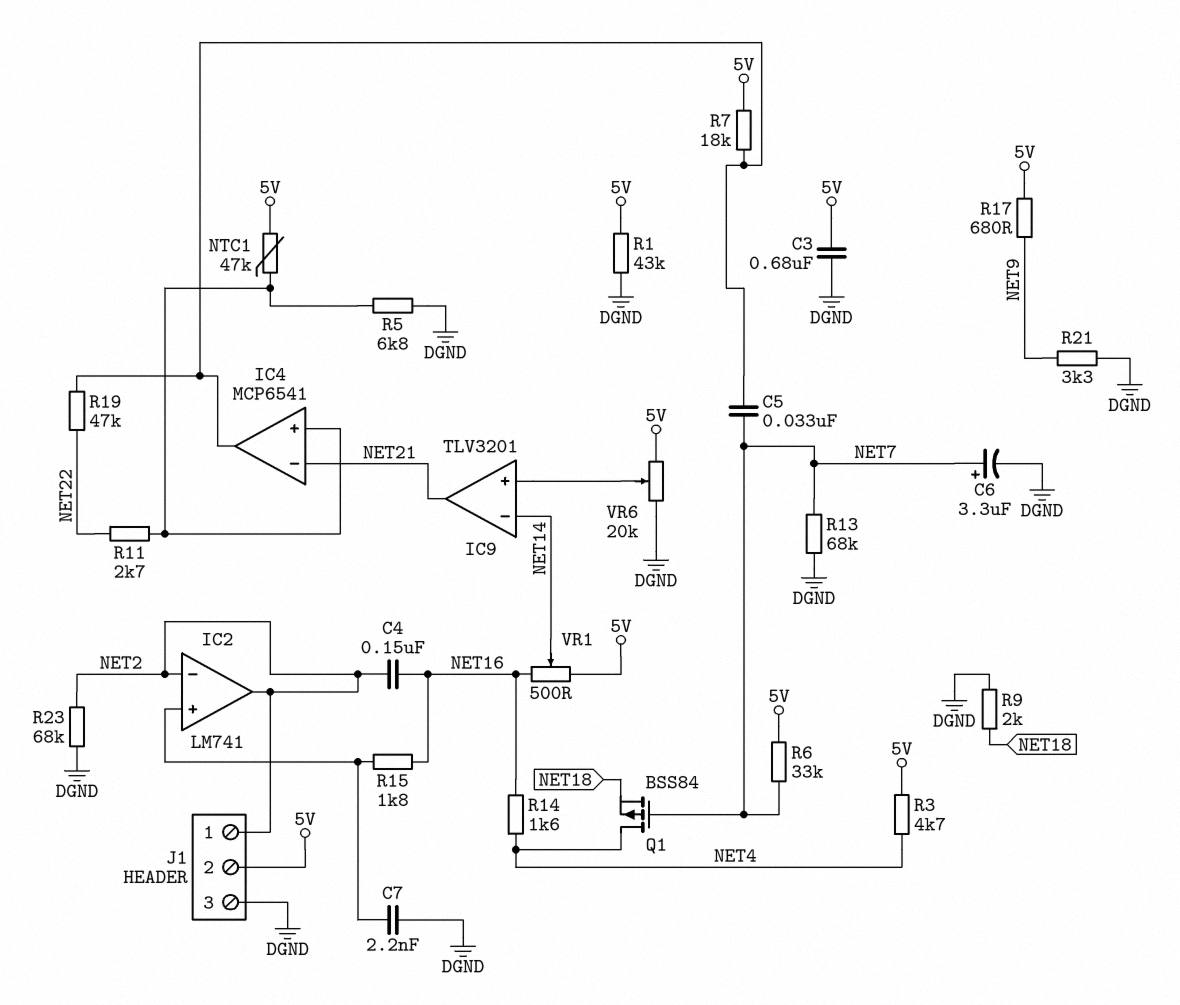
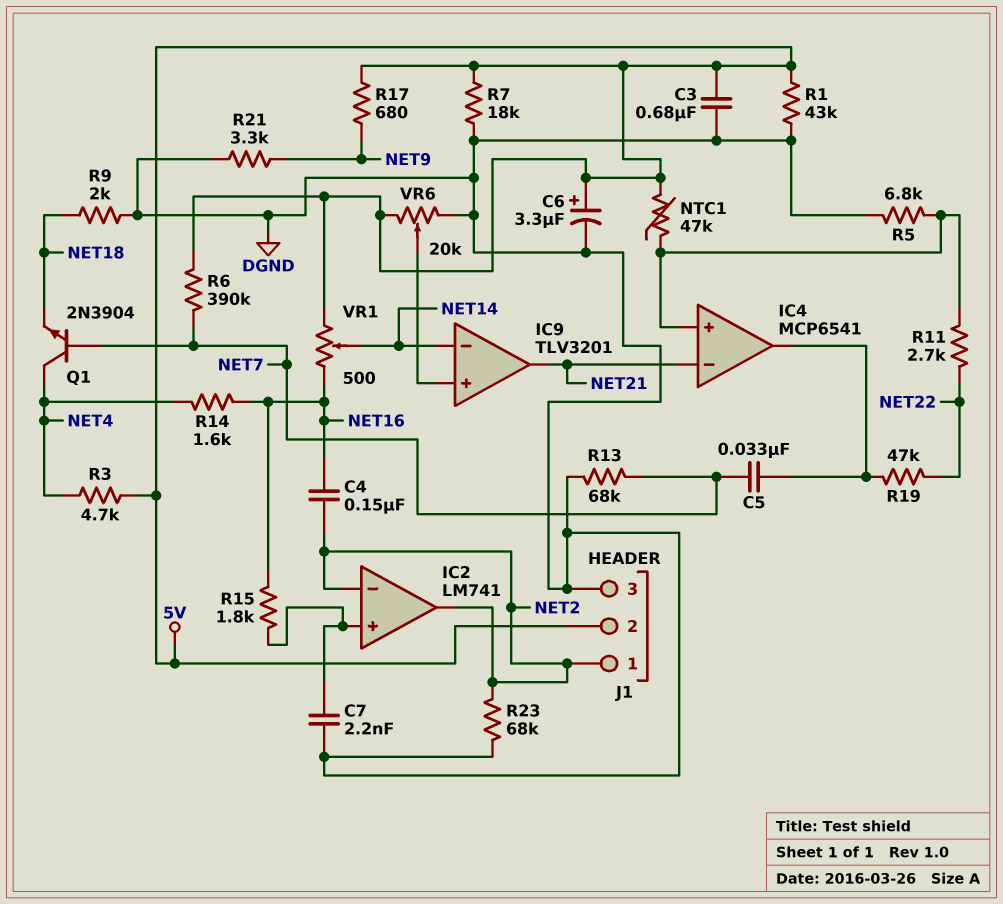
C6: 3.3uF (plus NET7, minus DGND) -> 3.3uF (plus 5V, minus DGND)
Q1: PMOS BSS84 (G NET7, D NET4, S NET18) -> NPN 2N3904 (B NET7, C NET4, E NET18)
R6: 33k (5V, NET7) -> 390k (5V, NET7)
R7: 18k (5V, IC4/out) -> 18k (5V, DGND)

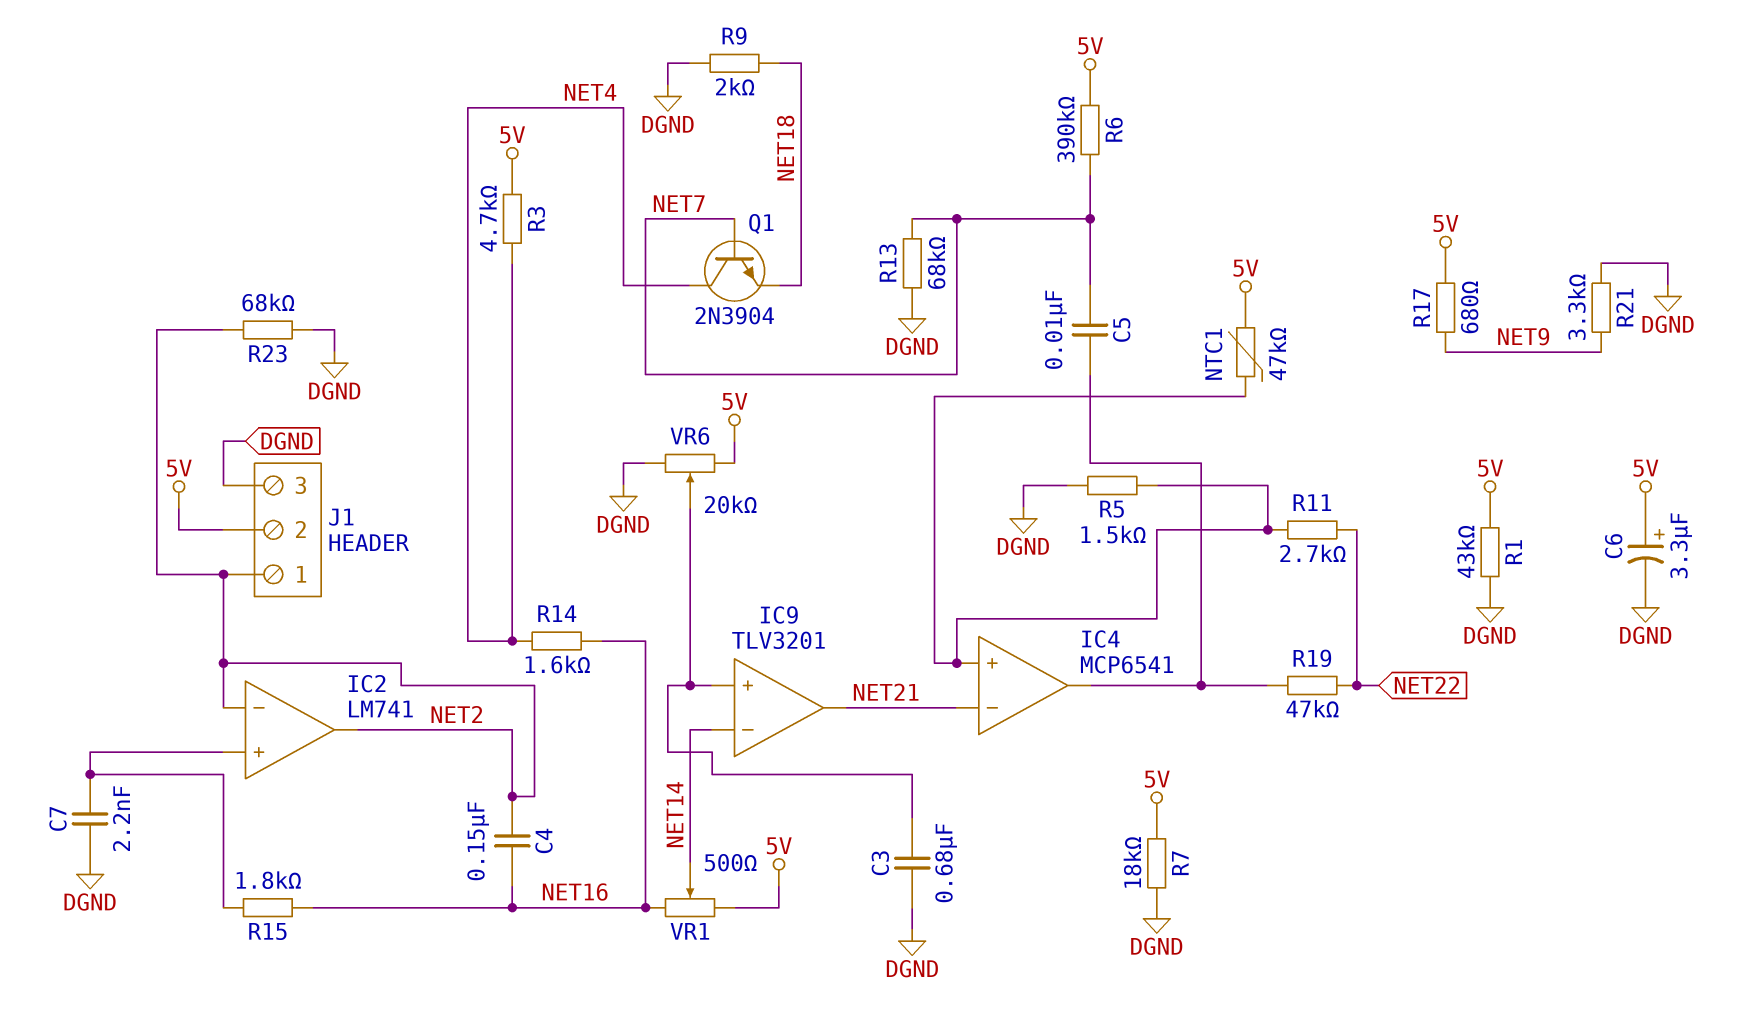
C3: 680nF (5V, DGND) -> 680nF (DGND, IC9/in+)
C5: 33nF (IC4/out, NET7) -> 10nF (IC4/out, NET7)
R5: 6.8k (DGND, IC4/in+) -> 1.5k (DGND, IC4/in+)

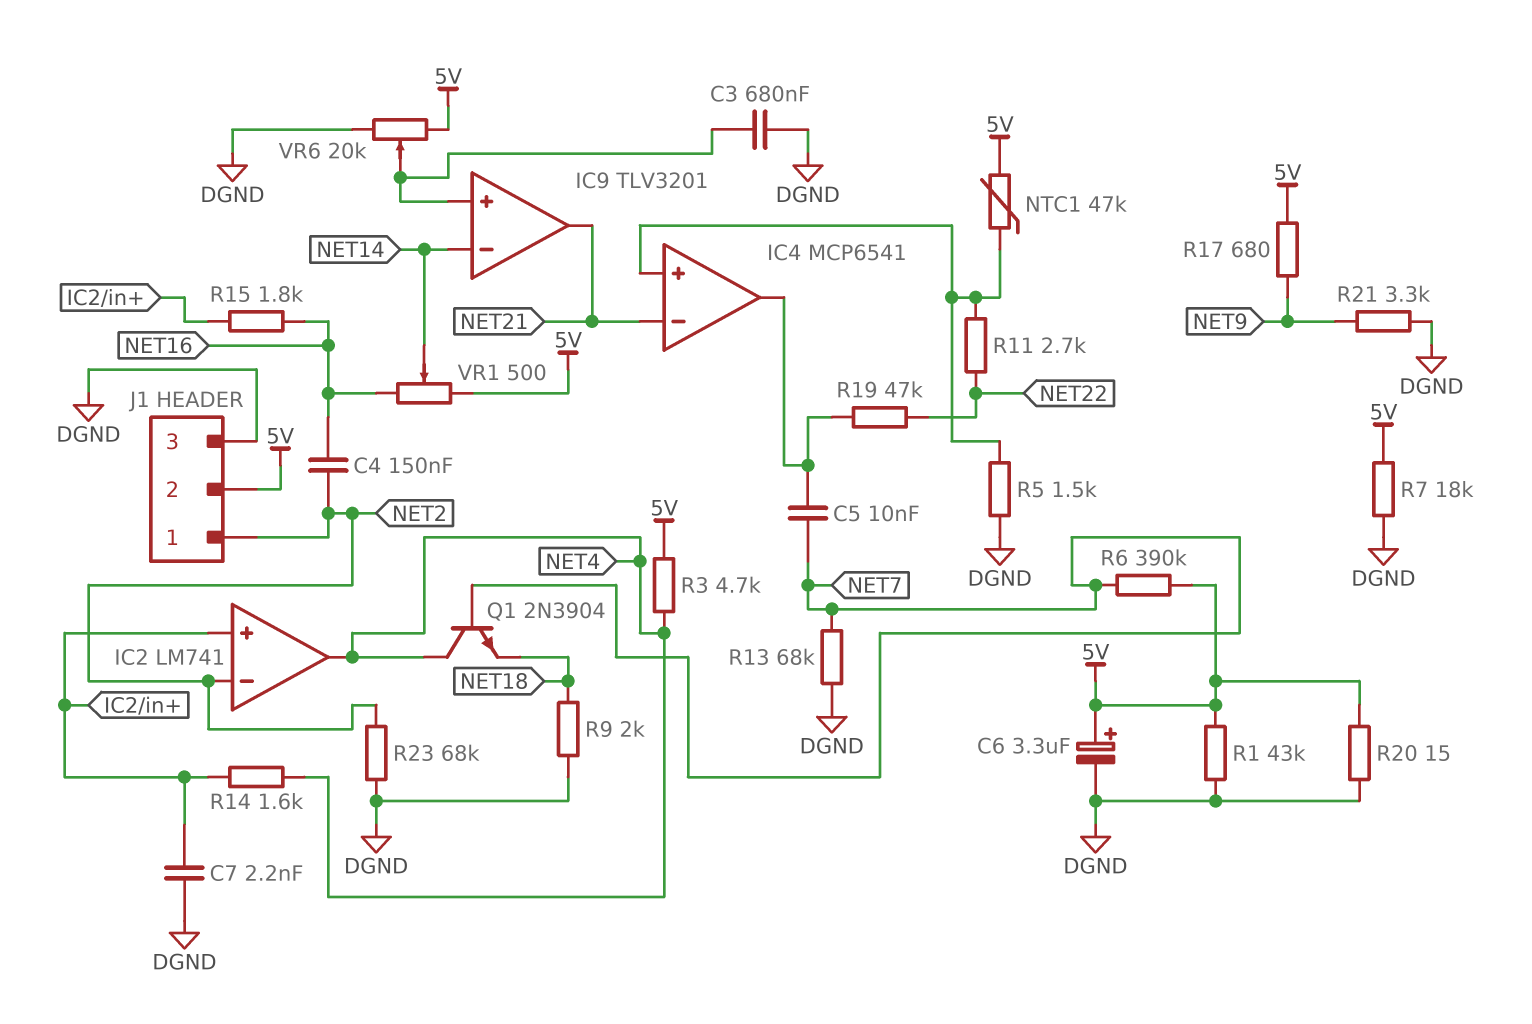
IC2 pin out: NET2 -> NET4
R14: 1.6k (NET4, NET16) -> 1.6k (IC2/in+, NET4)
R20: none -> 15 (5V, DGND)

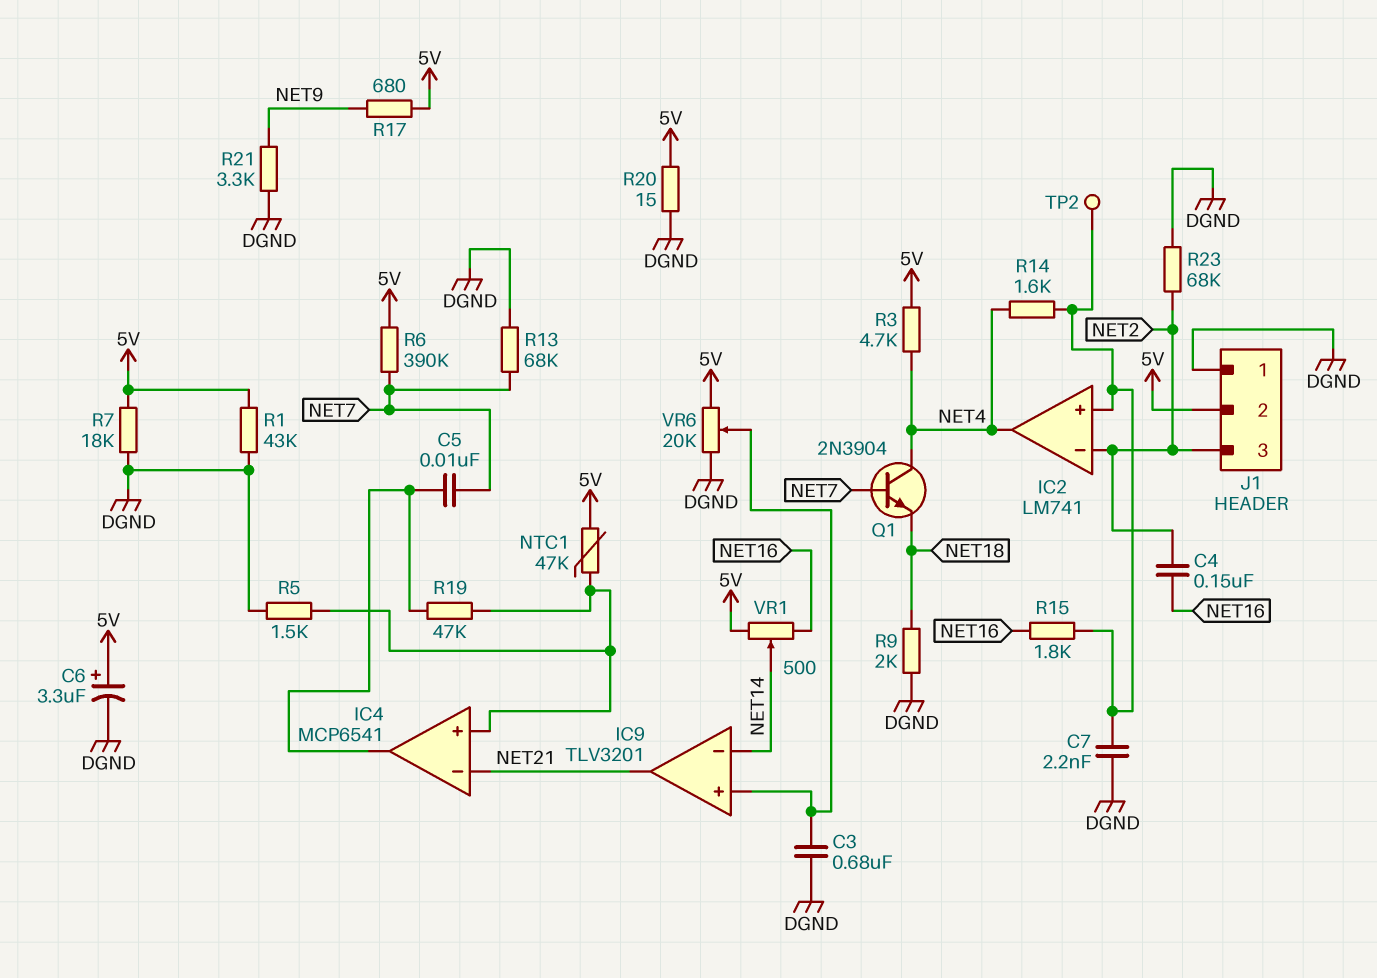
J1 pin 1: NET2 -> DGND
J1 pin 3: DGND -> NET2
R11: 2.7k (IC4/in+, NET22) -> none
R19: 47k (IC4/out, NET22) -> 47k (IC4/in+, IC4/out)
TP2: none -> test point (IC2/in+)

